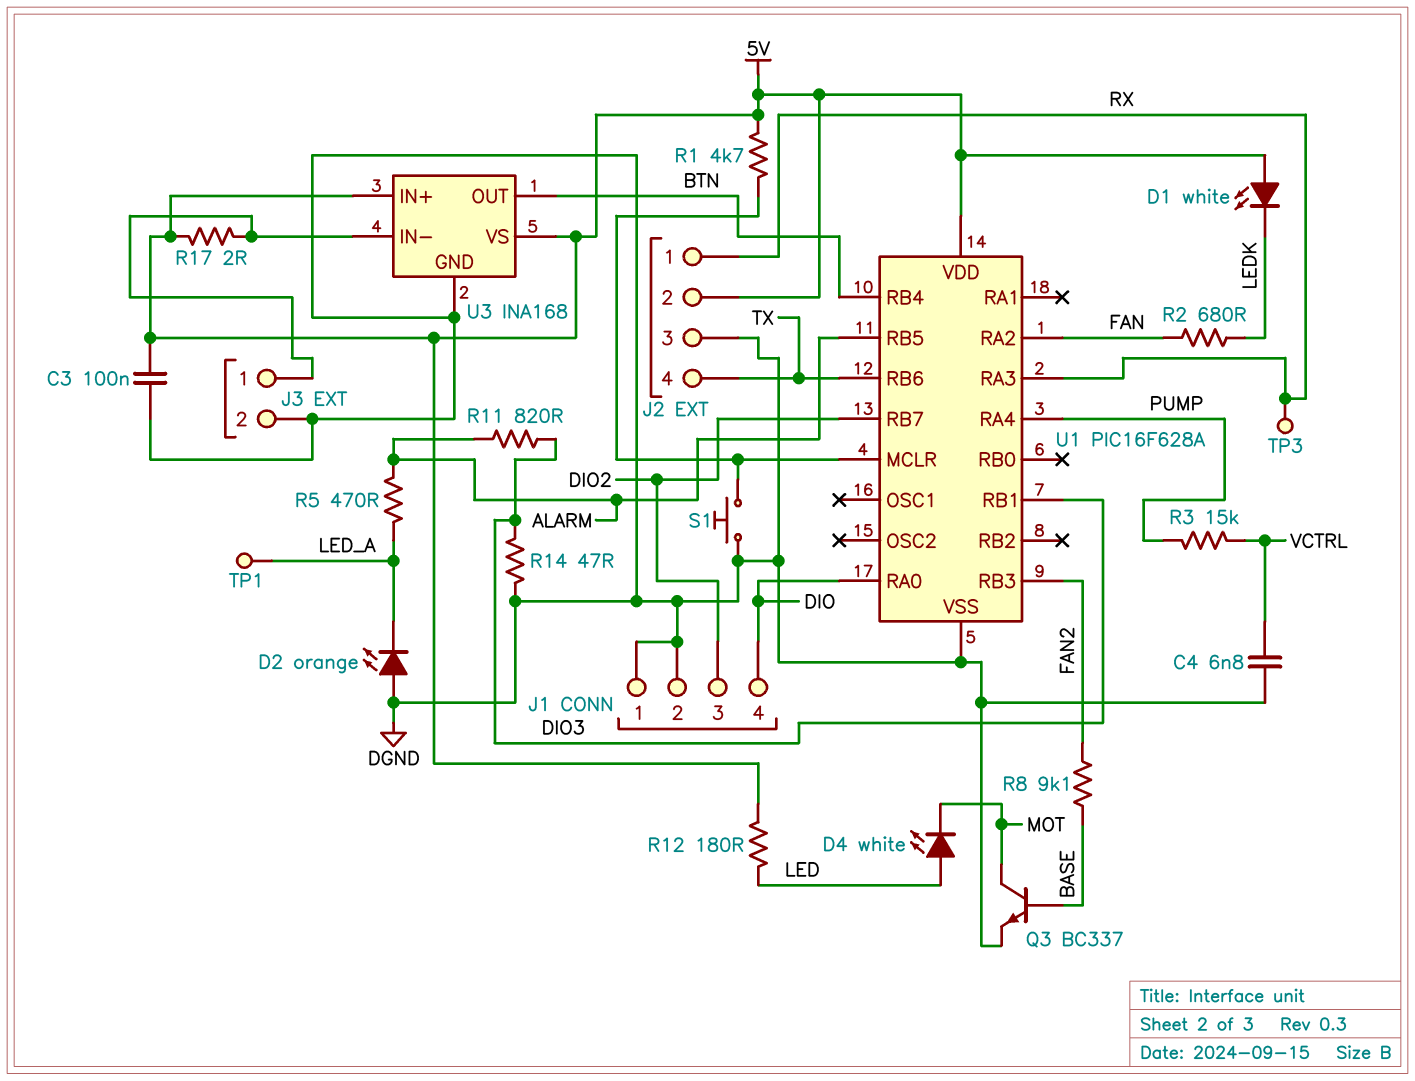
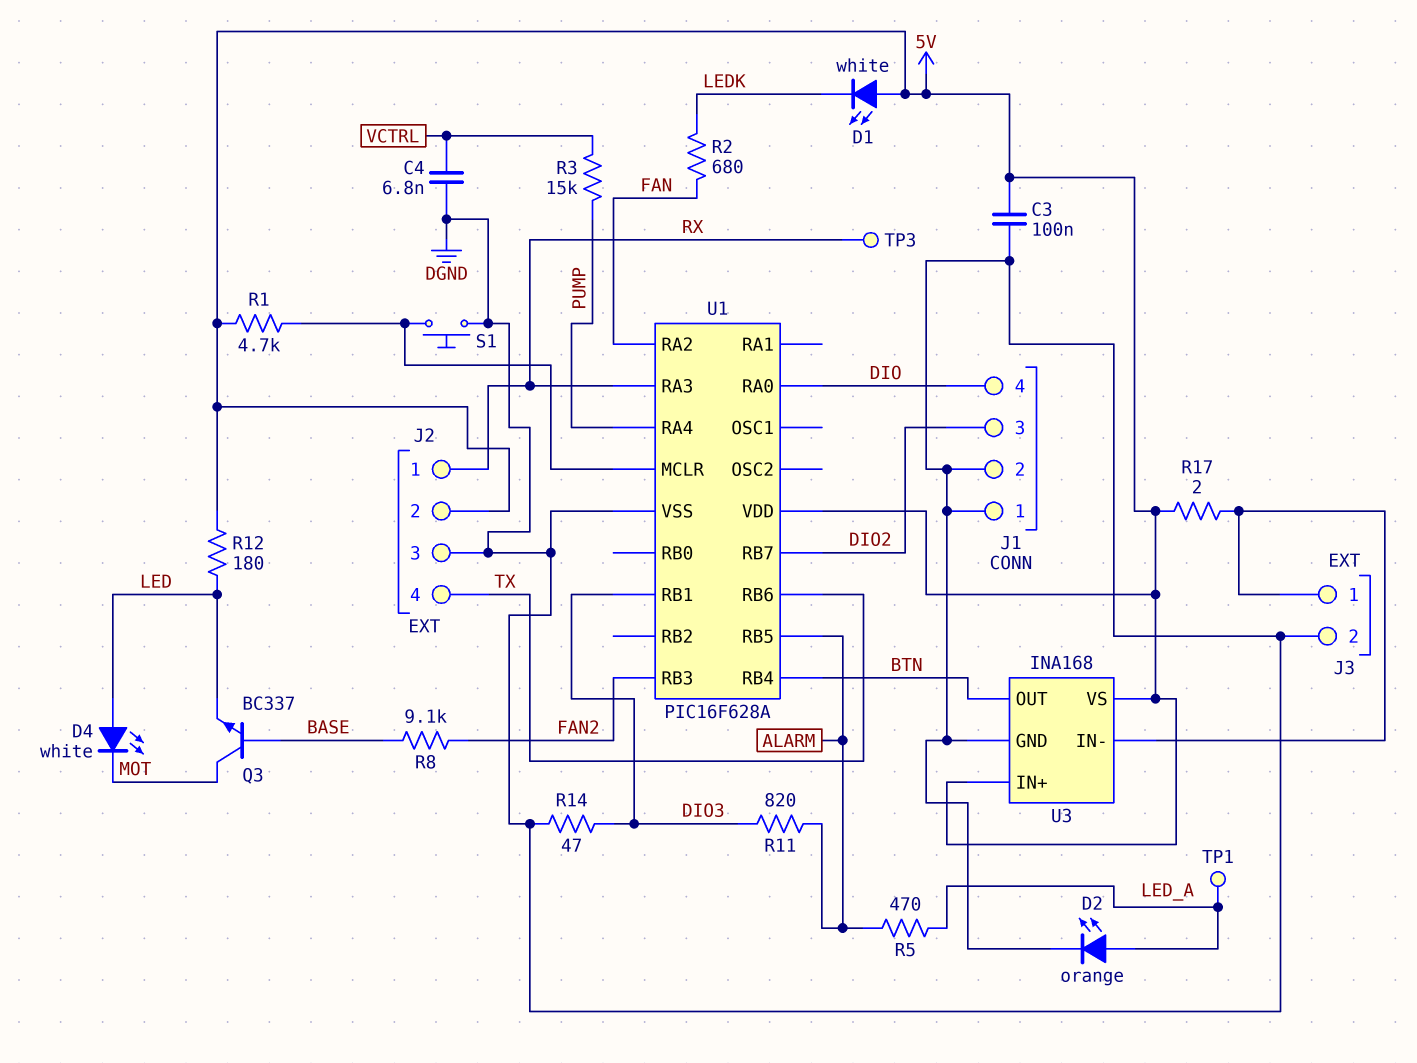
D2: LED orange (A DGND, K LED_A) -> LED orange (A LED_A, K DGND)
Q3: NPN BC337 (B BASE, C MOT, E DGND) -> NPN BC337 (B BASE, C MOT, E LED)

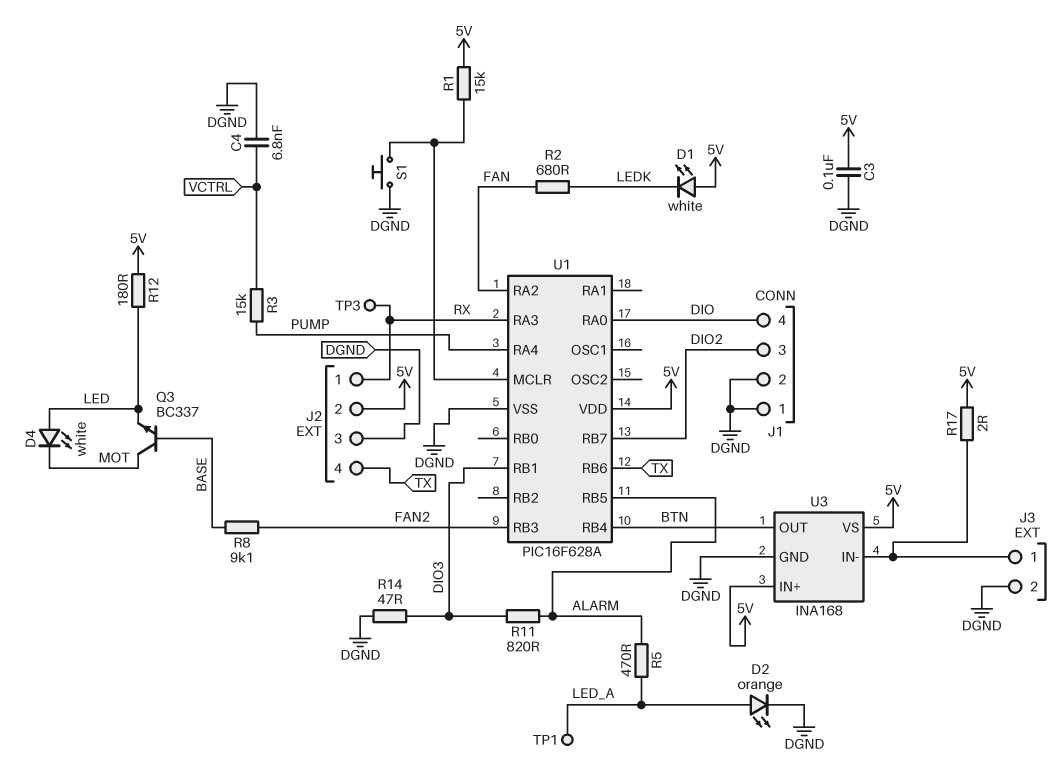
R1: 4.7k (5V, U1/MCLR) -> 15k (5V, U1/MCLR)

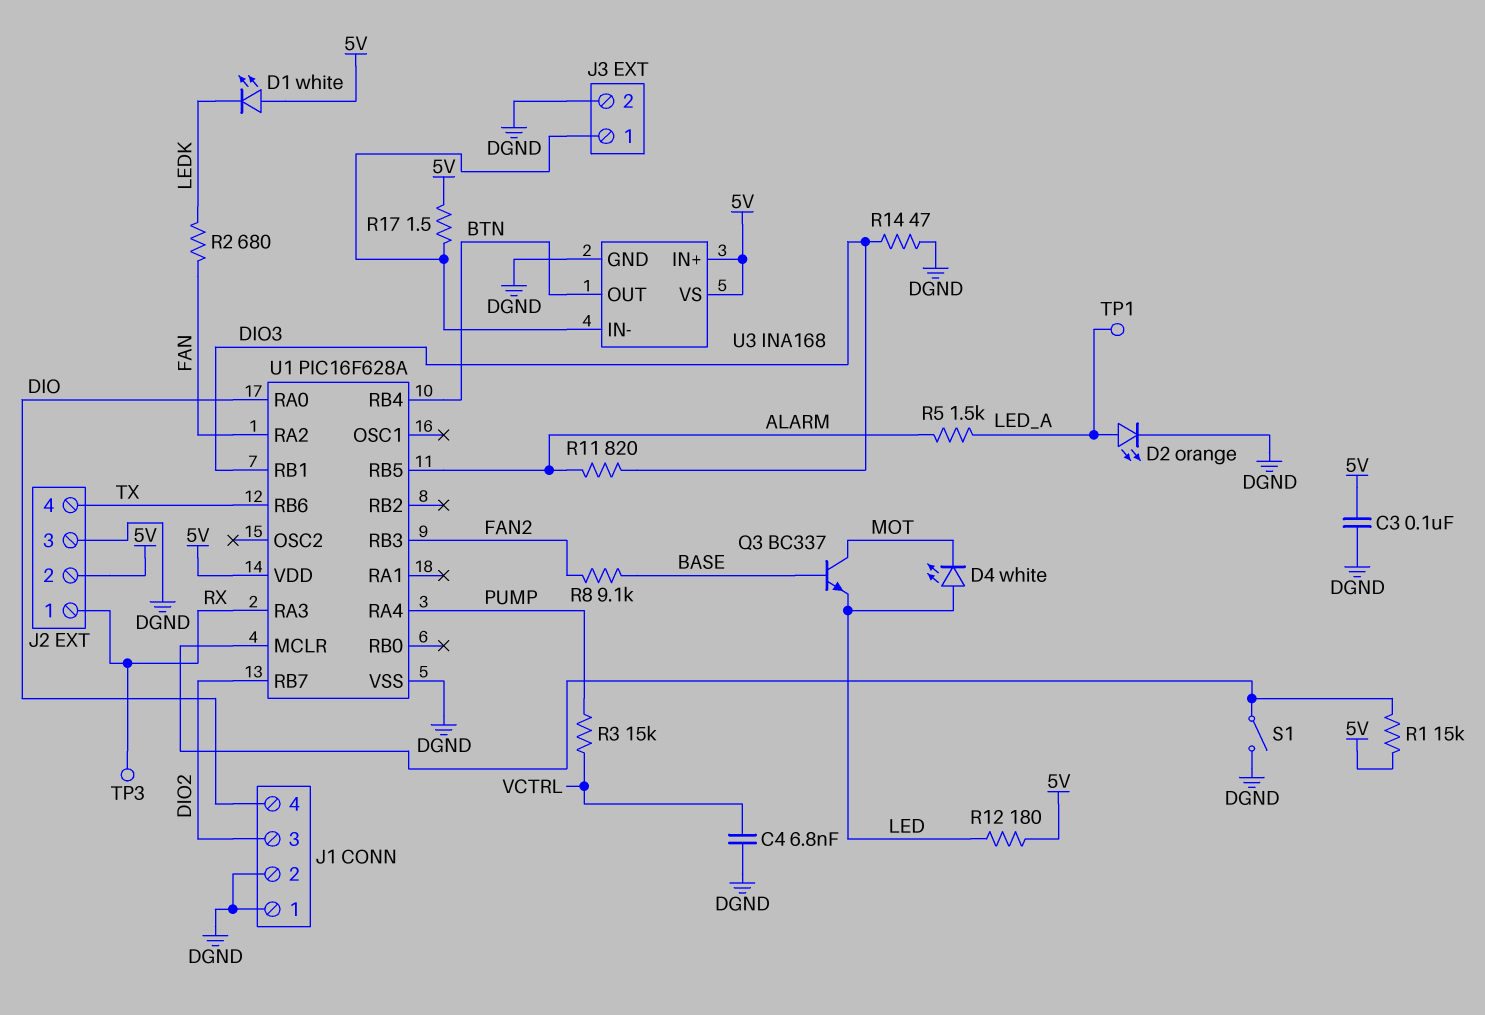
R5: 470 (ALARM, LED_A) -> 1.5k (ALARM, LED_A)
R17: 2 (5V, J3/1) -> 1.5 (5V, J3/1)
S1: button (DGND, U1/MCLR) -> switch (DGND, U1/MCLR)

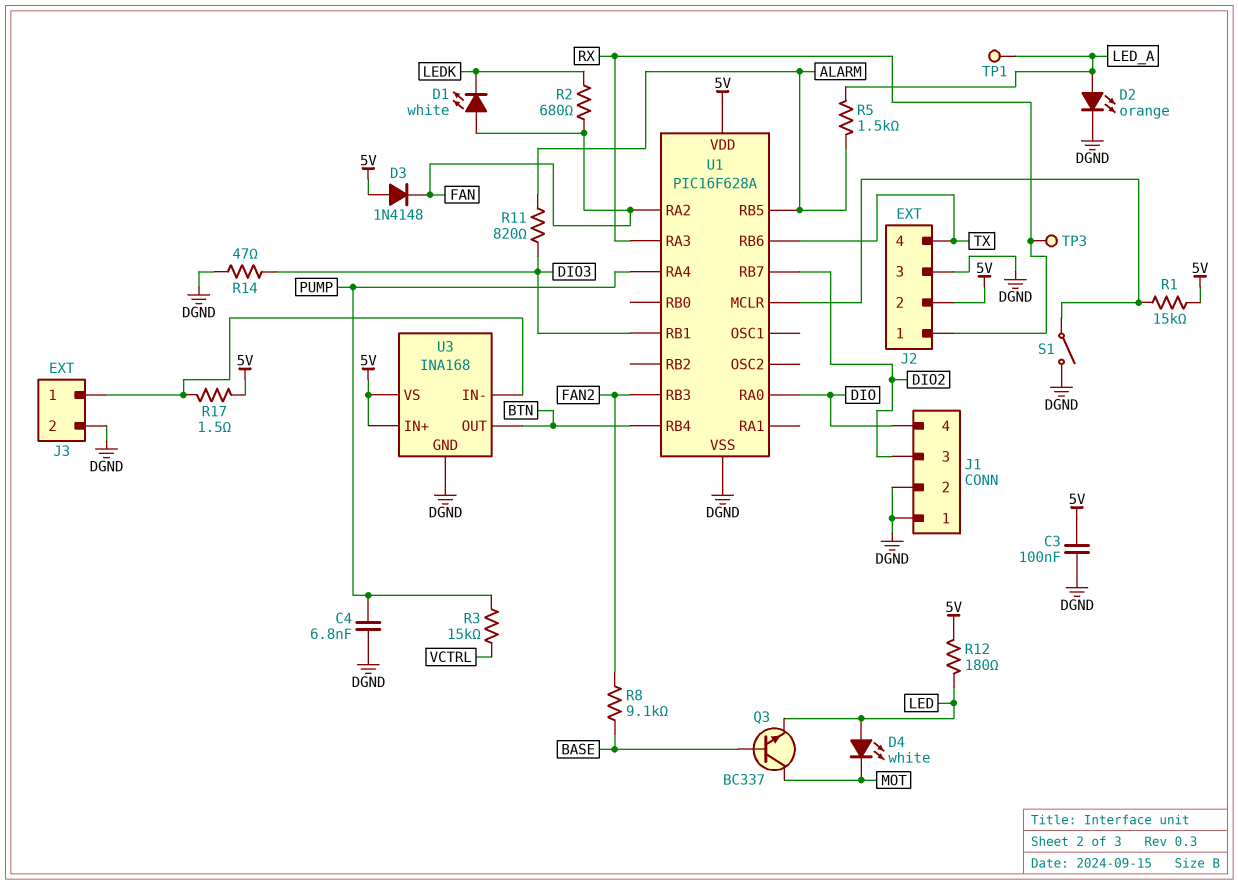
C4: 6.8nF (DGND, VCTRL) -> 6.8nF (DGND, PUMP)
D1: LED white (A 5V, K LEDK) -> LED white (A FAN, K LEDK)
D3: none -> diode 1N4148 (A 5V, K FAN)

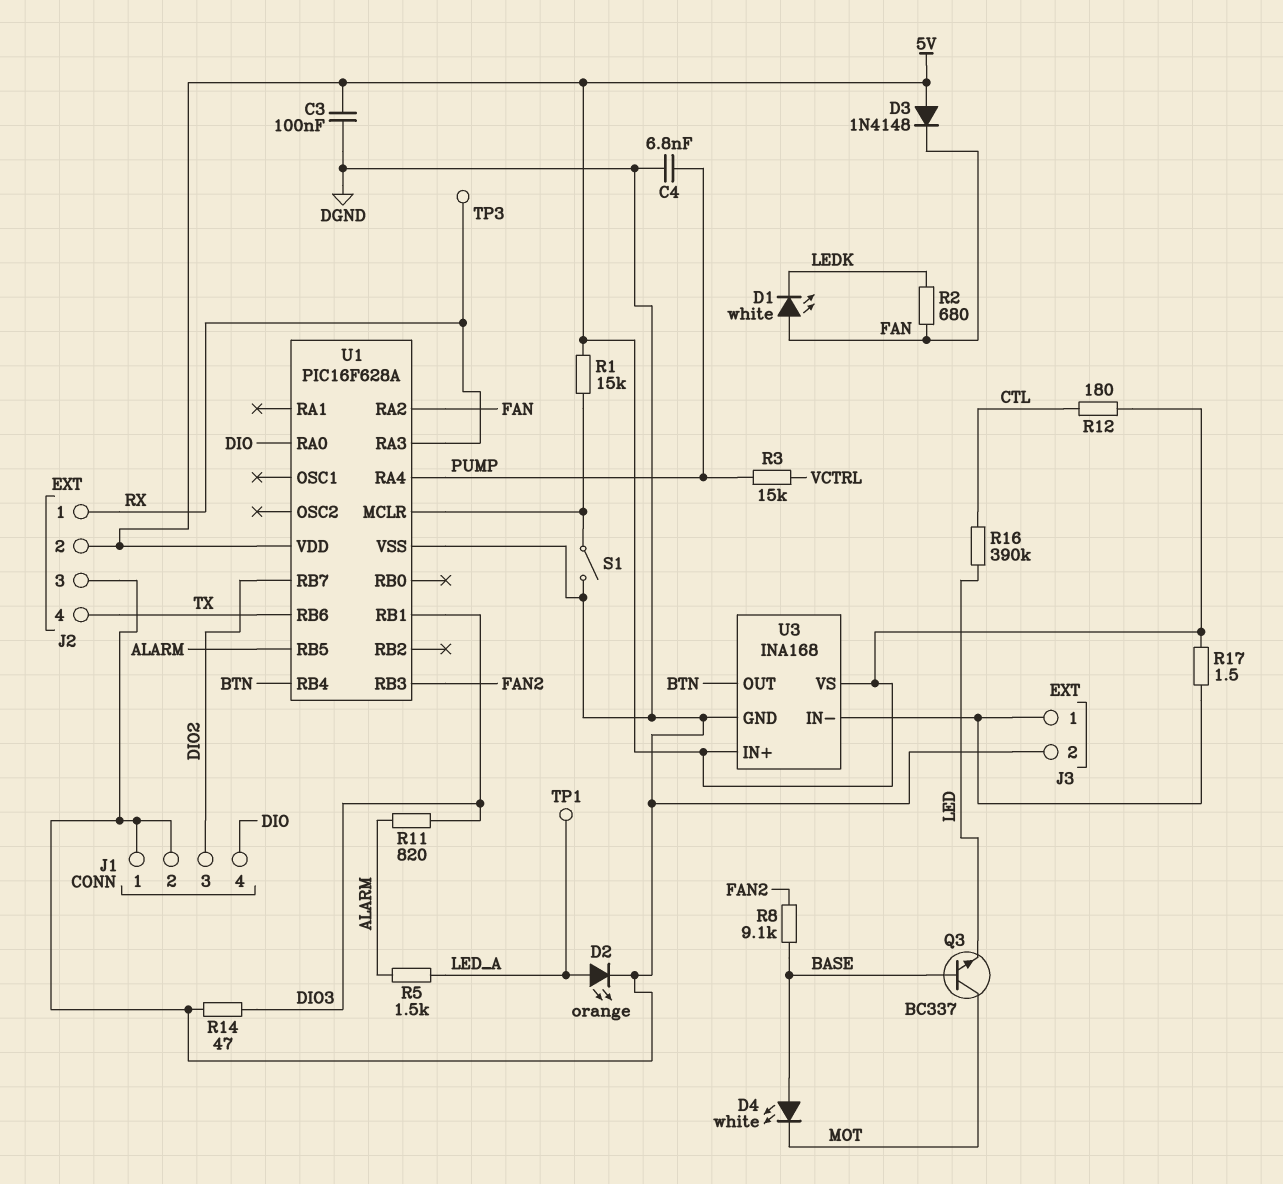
D4: LED white (A LED, K MOT) -> LED white (A BASE, K MOT)
R12: 180 (5V, LED) -> 180 (5V, CTL)
R16: none -> 390k (CTL, LED)

